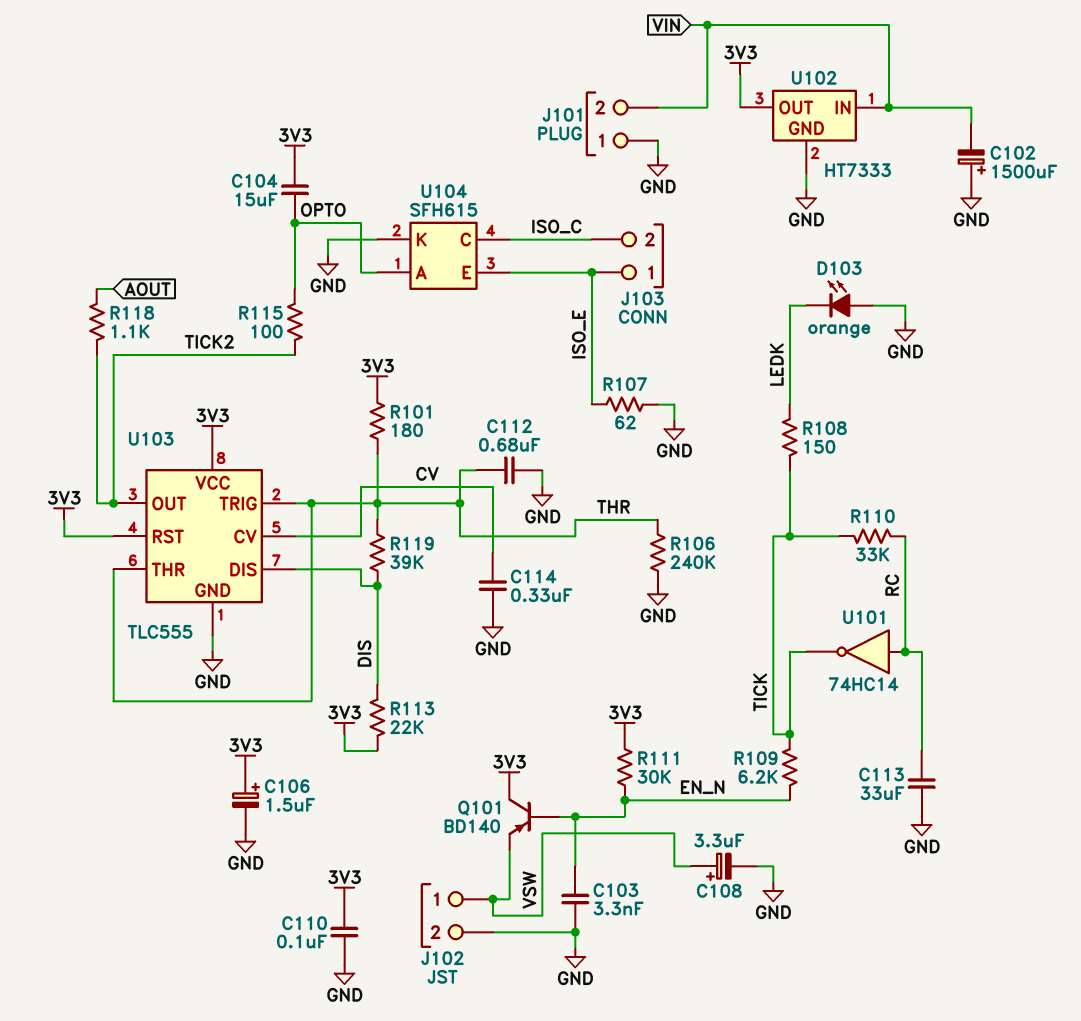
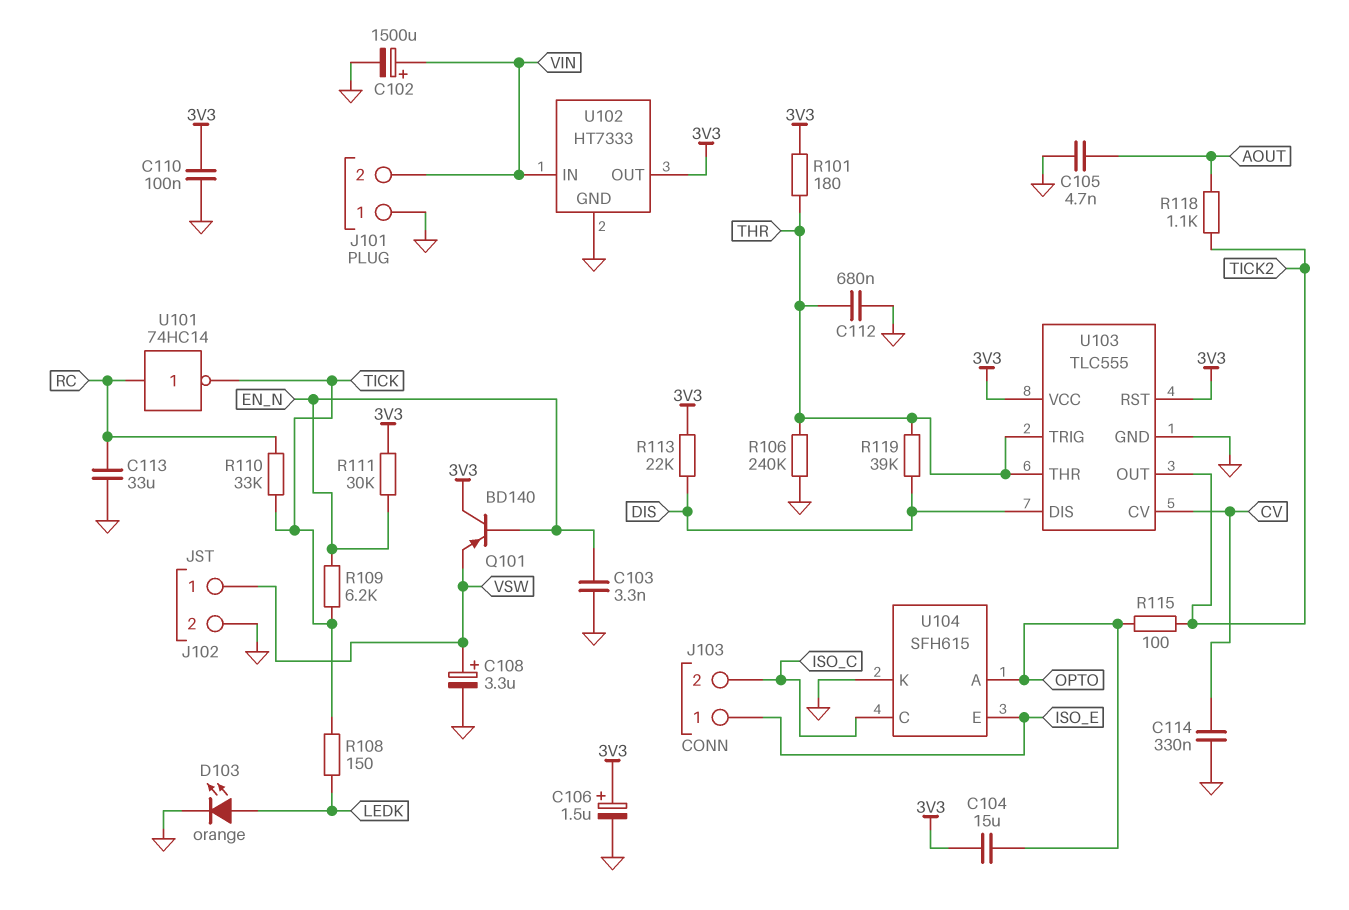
C102: 1500uF (plus GND, minus VIN) -> 1500uF (plus VIN, minus GND)
C105: none -> 4.7nF (AOUT, GND)
D103: LED orange (A GND, K LEDK) -> LED orange (A LEDK, K GND)
R107: 62 (GND, ISO_E) -> none

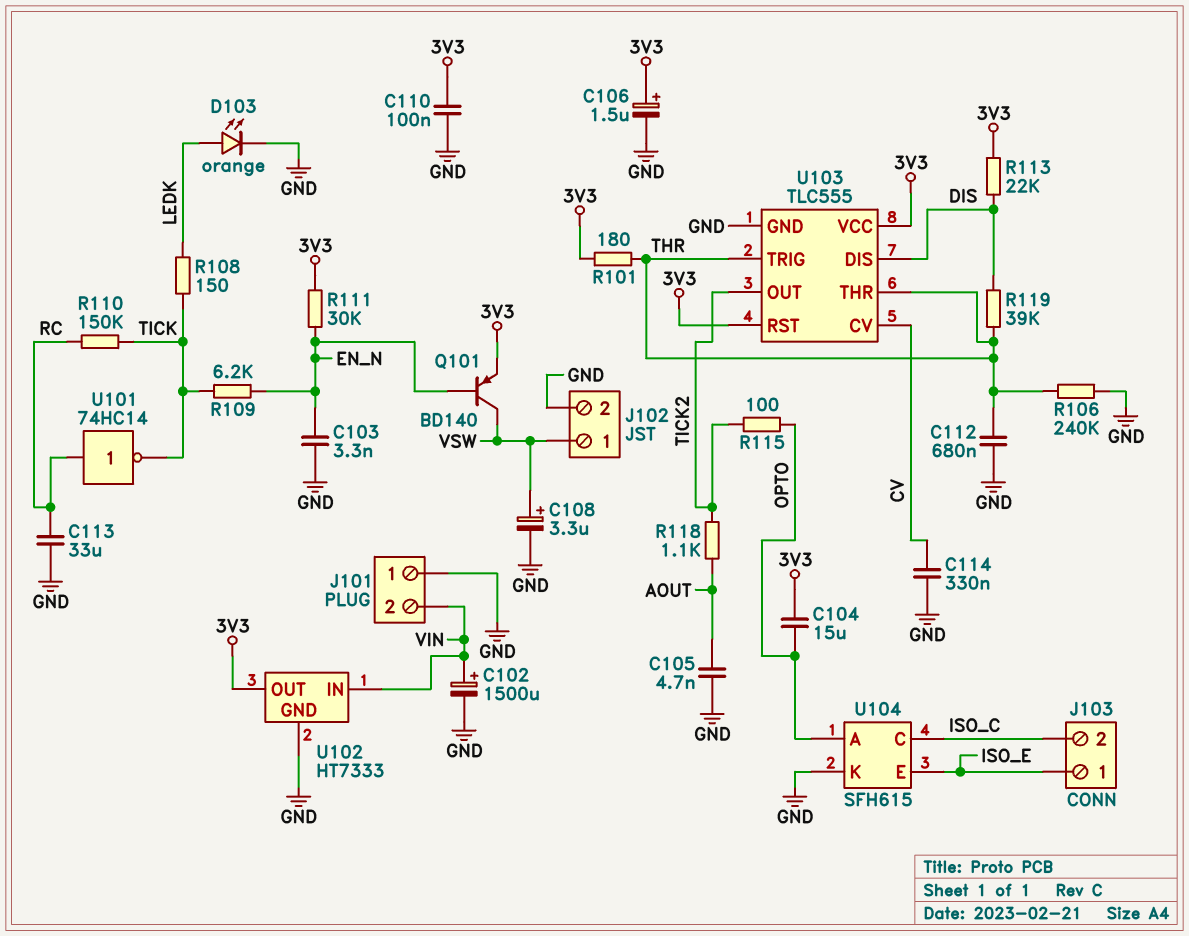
Q101: PNP BD140 (B EN_N, C 3V3, E VSW) -> PNP BD140 (B EN_N, C VSW, E 3V3)
R110: 33k (RC, TICK) -> 150k (RC, TICK)

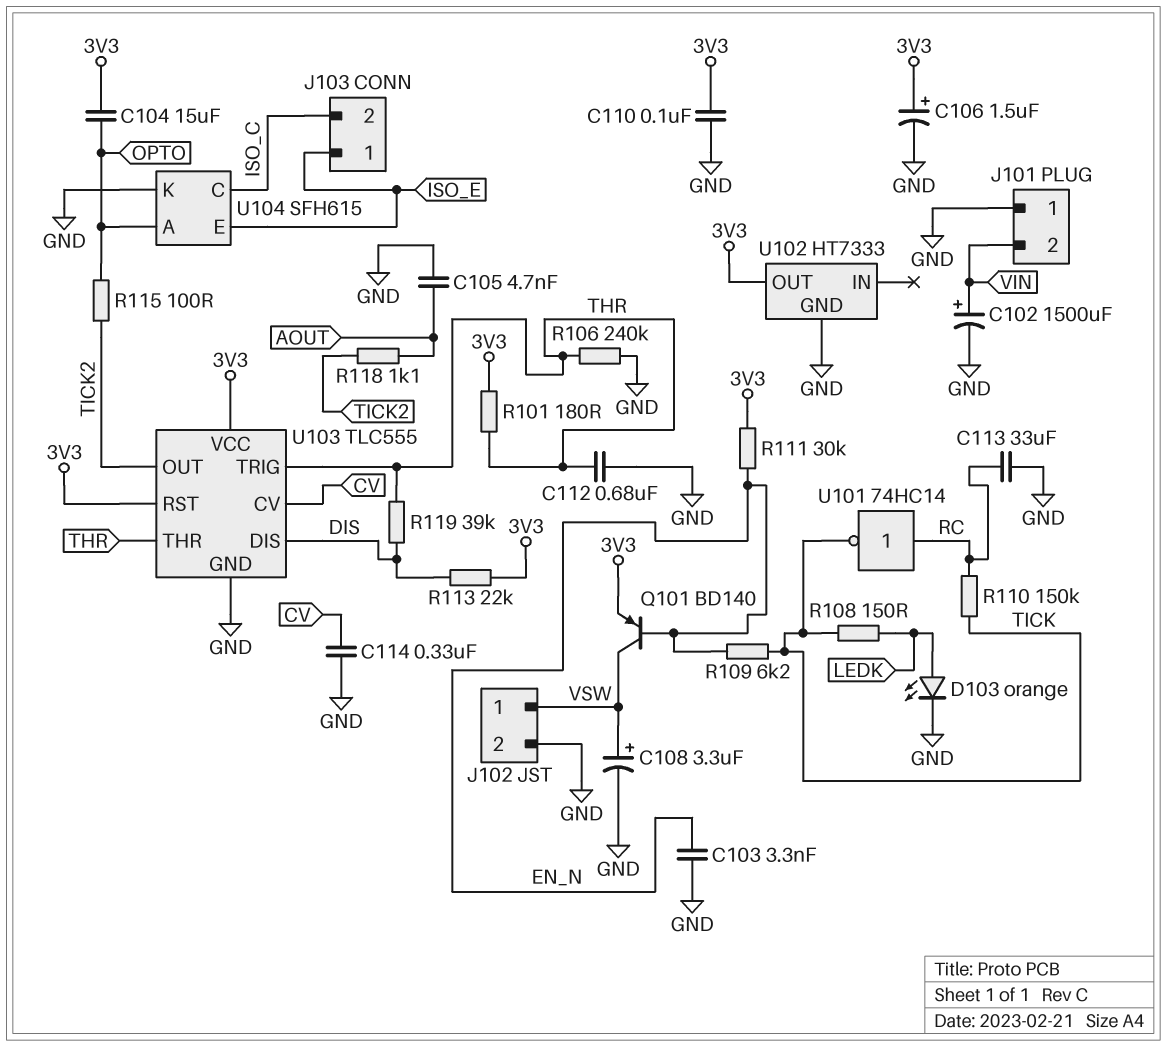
U102 pin IN: VIN -> none

